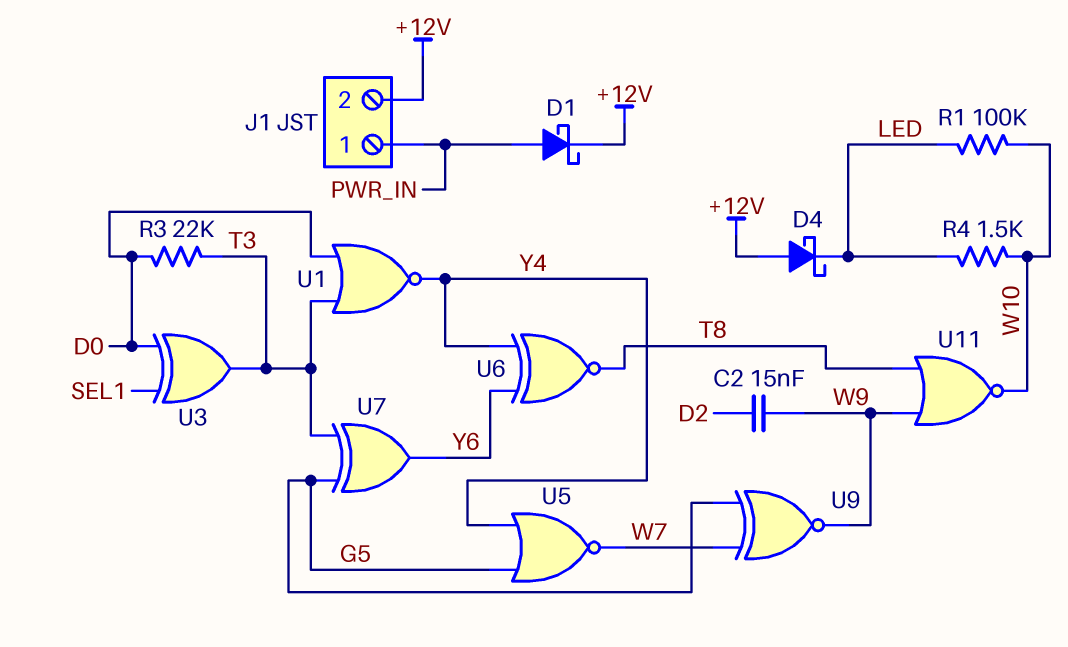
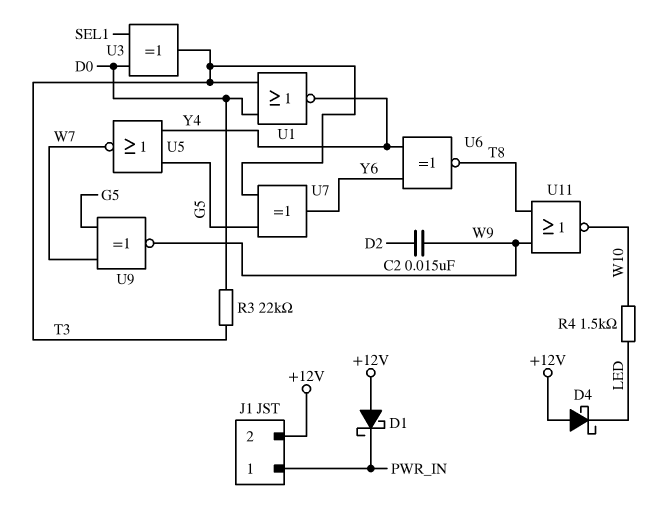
D1: schottky (A PWR_IN, K +12V) -> schottky (A +12V, K PWR_IN)
R1: 100k (LED, W10) -> none

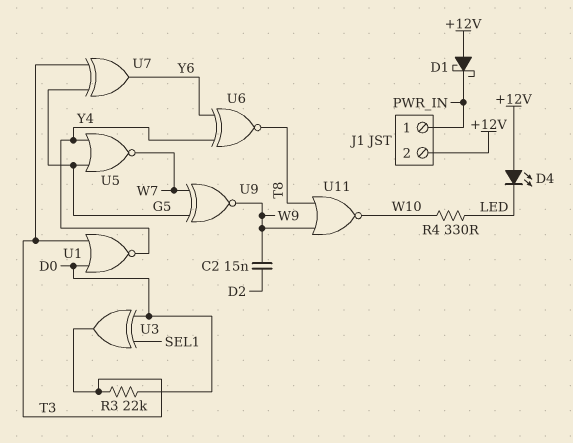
D4: schottky (A +12V, K LED) -> LED (A +12V, K LED)
R4: 1.5k (LED, W10) -> 330 (LED, W10)

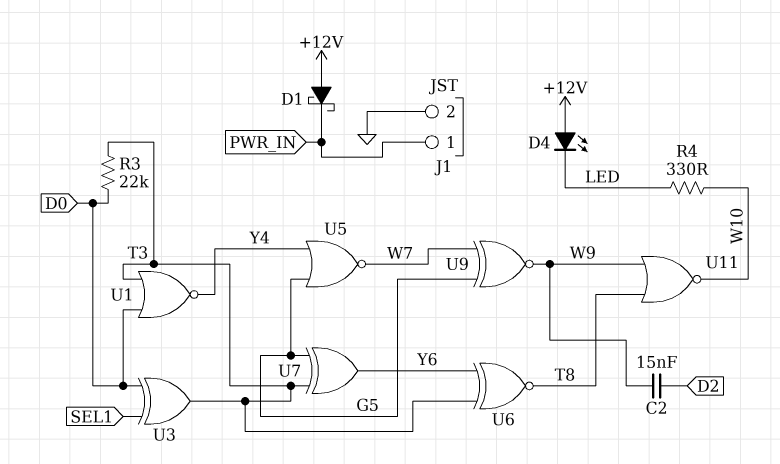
J1 pin 2: +12V -> GND
U6: XNOR (in Y4, in Y6, out T8) -> XNOR (in T3, in Y6, out T8)

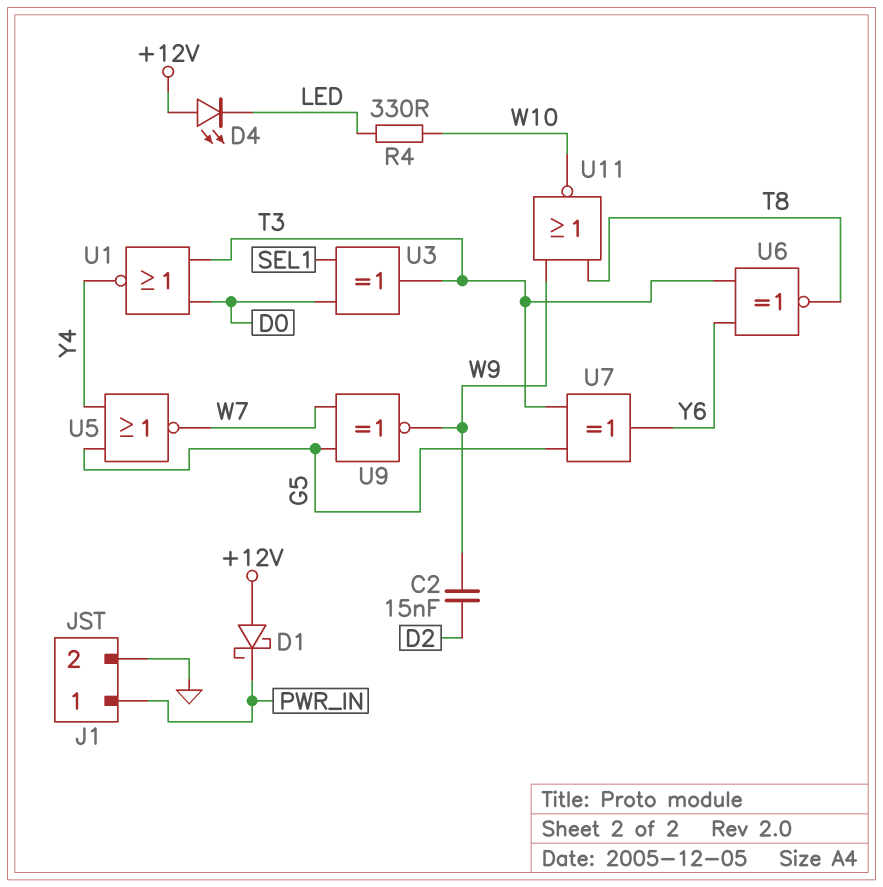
R3: 22k (D0, T3) -> none

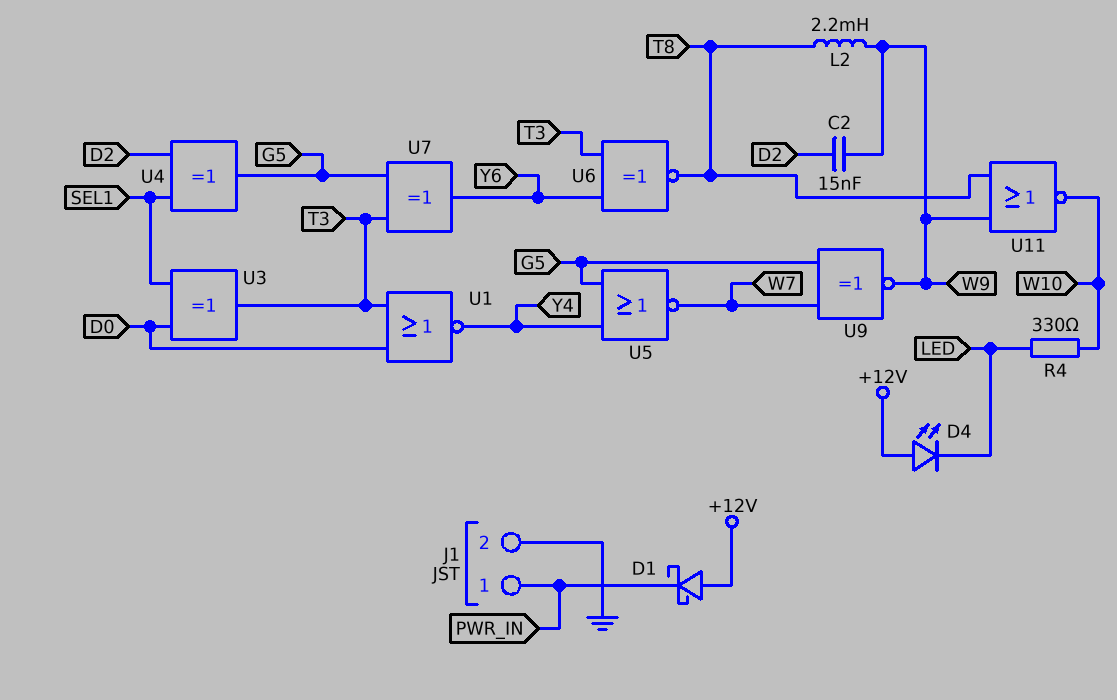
L2: none -> 2.2mH (T8, W9)
U4: none -> XOR (in D2, in SEL1, out G5)

